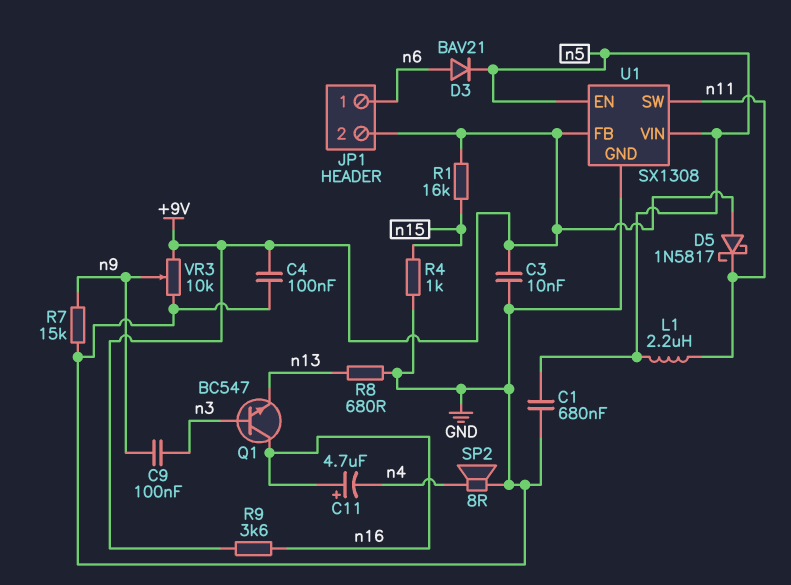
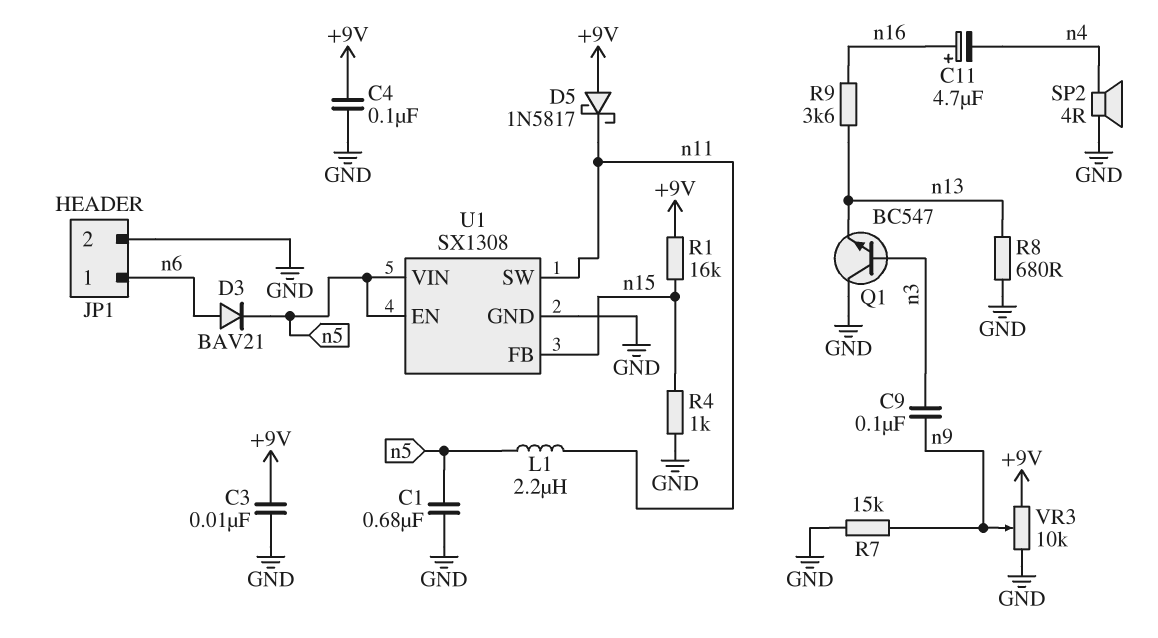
JP1 pin 2: +9V -> GND
Q1: NPN BC547 (B n3, C n16, E n13) -> NPN BC547 (B n3, C GND, E n13)
R9: 3.6k (+9V, n16) -> 3.6k (n13, n16)
SP2: speaker 8R (GND, n4) -> speaker 4R (GND, n4)
U1 pin FB: +9V -> n15

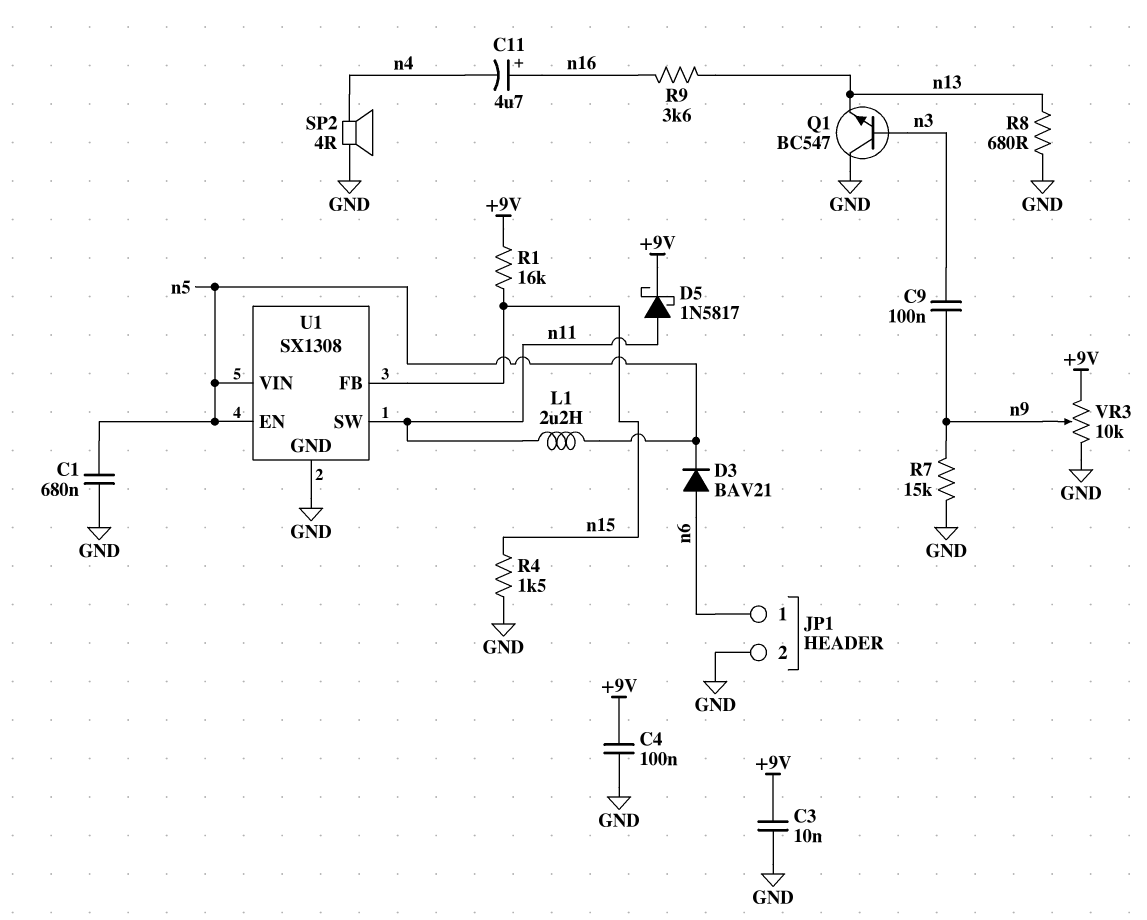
D5: schottky 1N5817 (A +9V, K n11) -> schottky 1N5817 (A n11, K +9V)
R4: 1k (GND, n15) -> 1.5k (GND, n15)

